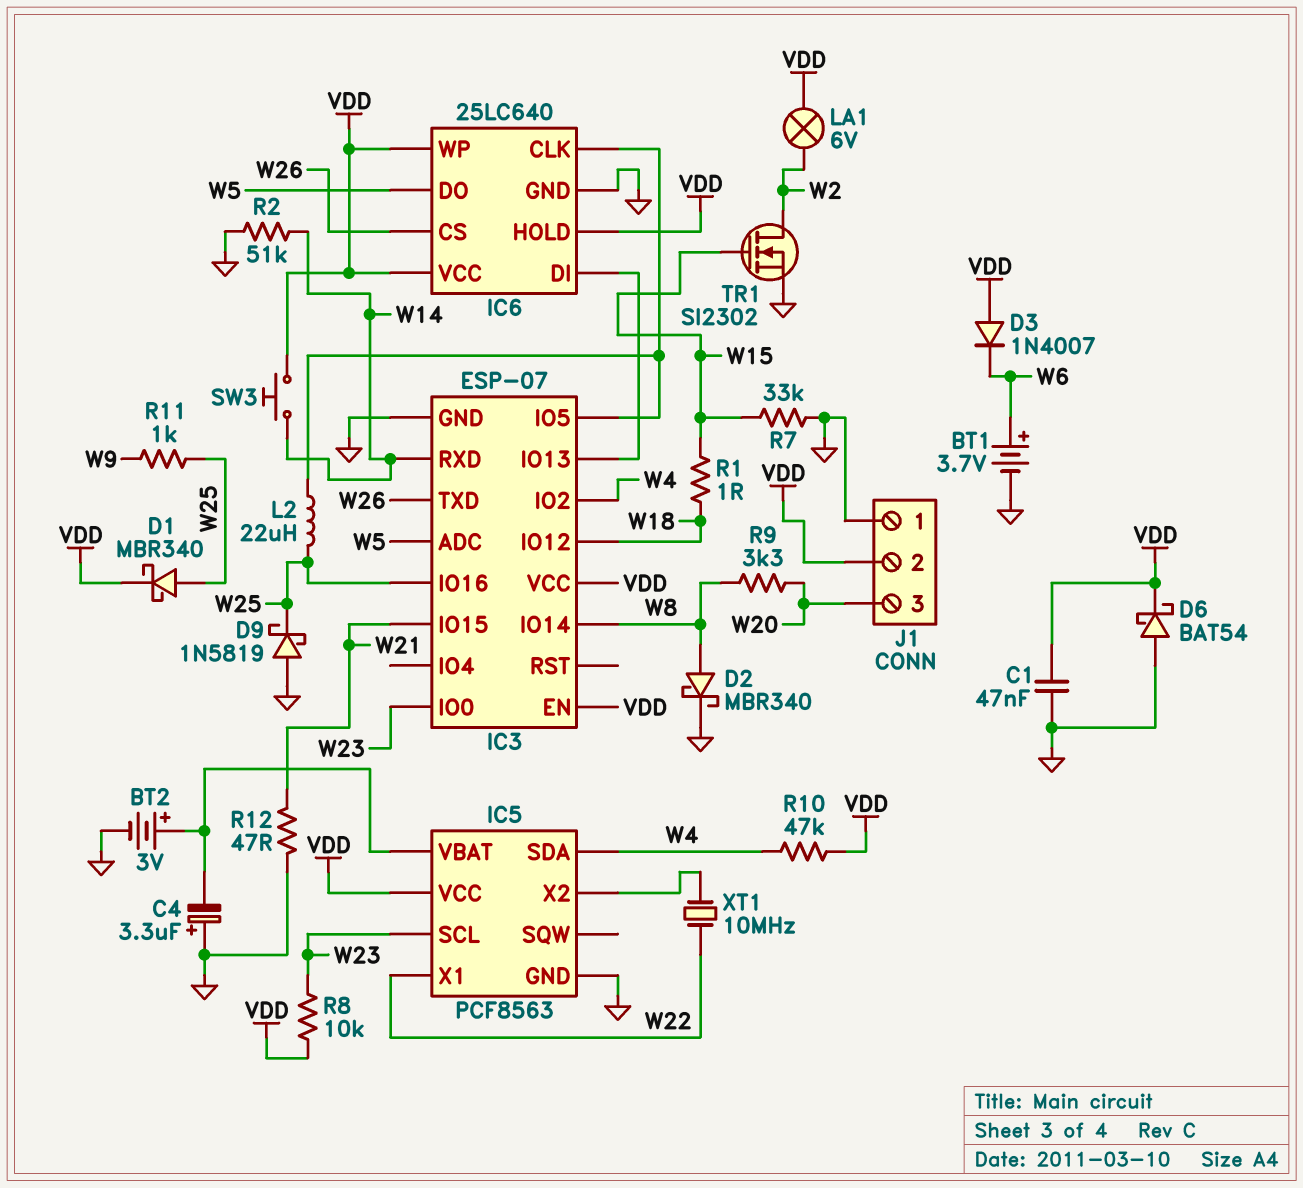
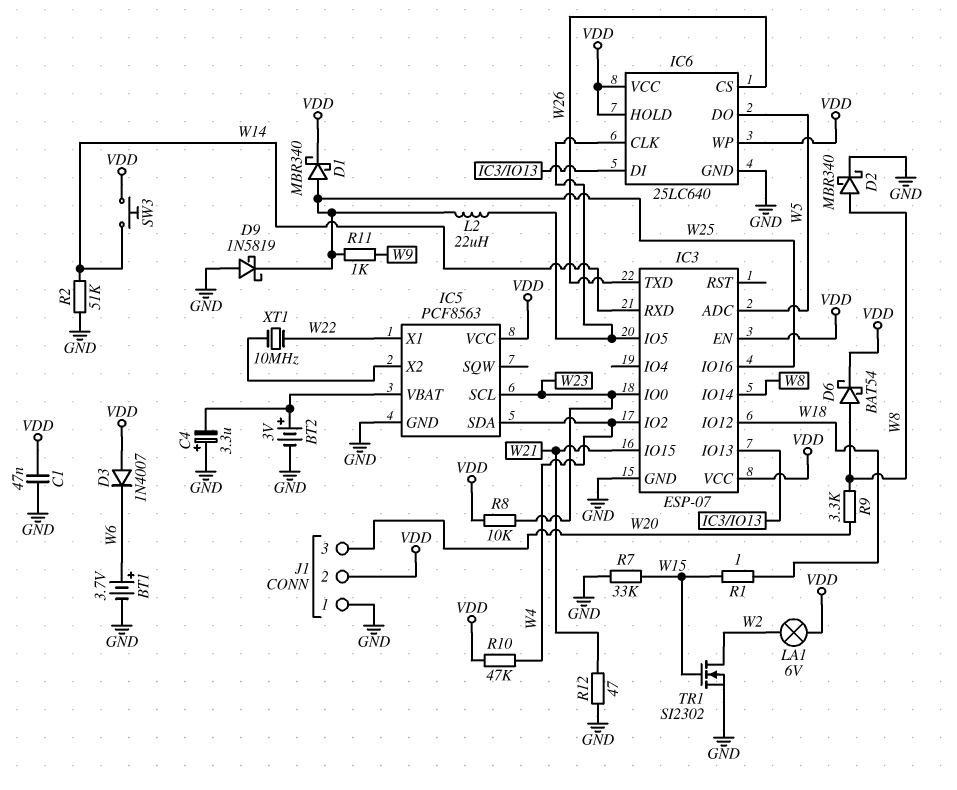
D6: schottky BAT54 (A GND, K VDD) -> schottky BAT54 (A W8, K VDD)

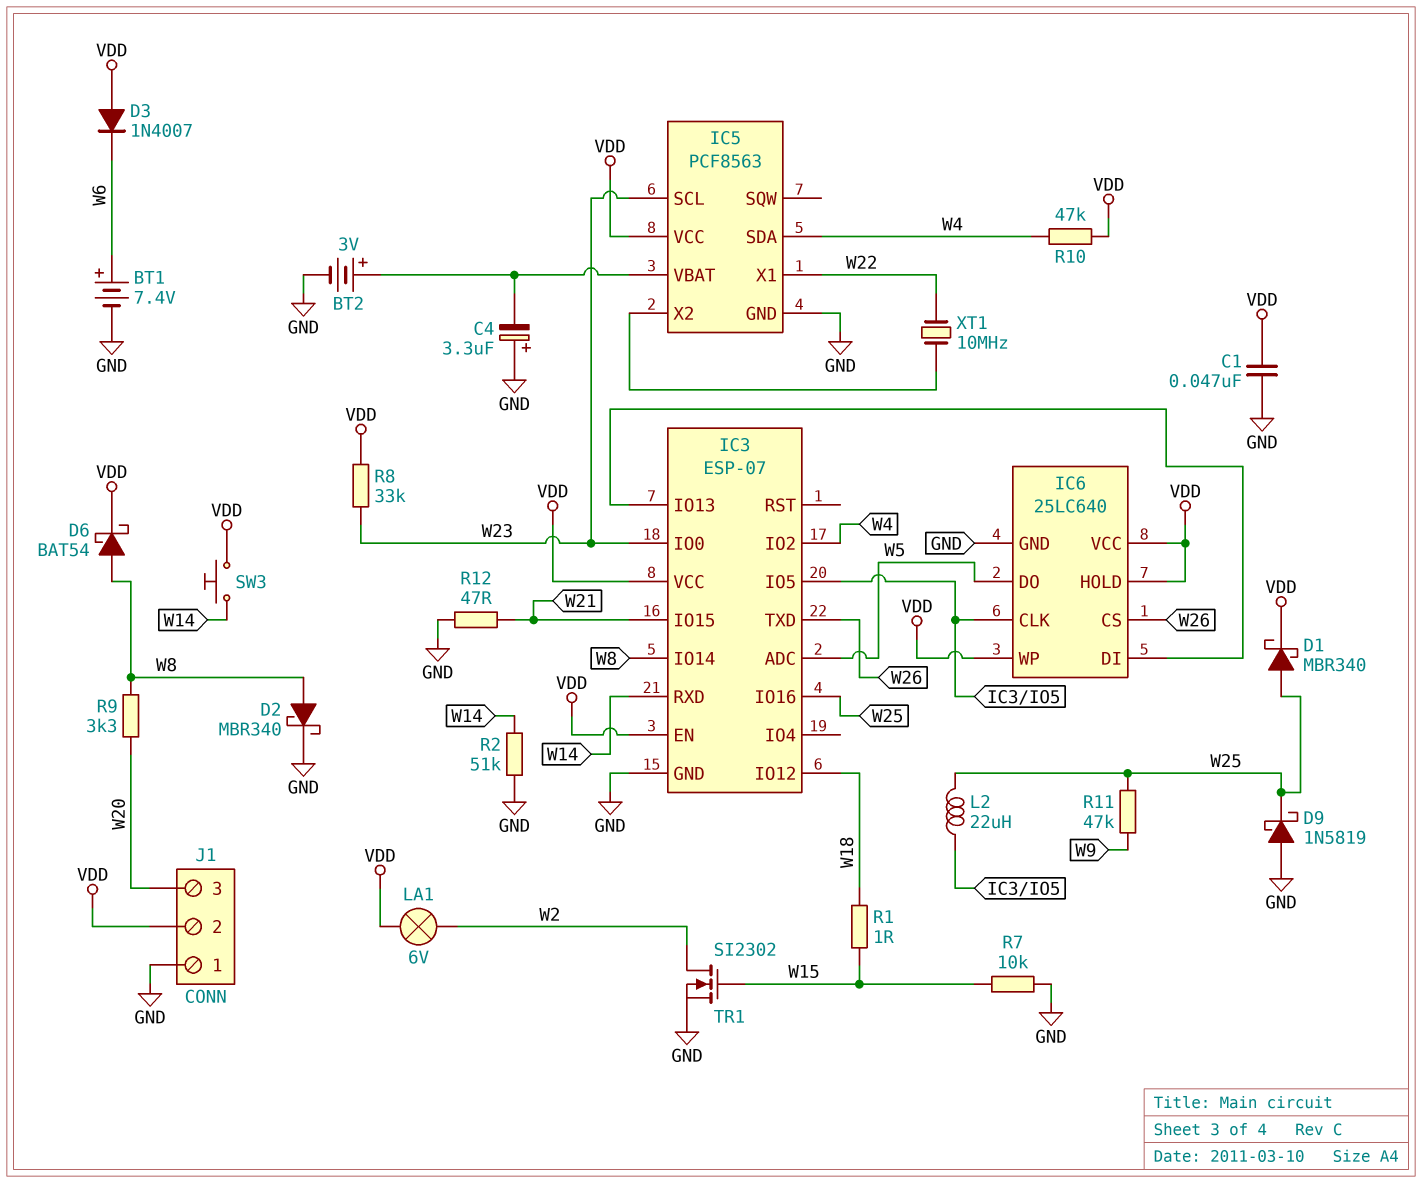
BT1: 3.7V (plus W6, minus GND) -> 7.4V (plus W6, minus GND)
R7: 33k (GND, W15) -> 10k (GND, W15)
R8: 10k (VDD, W23) -> 33k (VDD, W23)
R11: 1k (W9, W25) -> 47k (W9, W25)

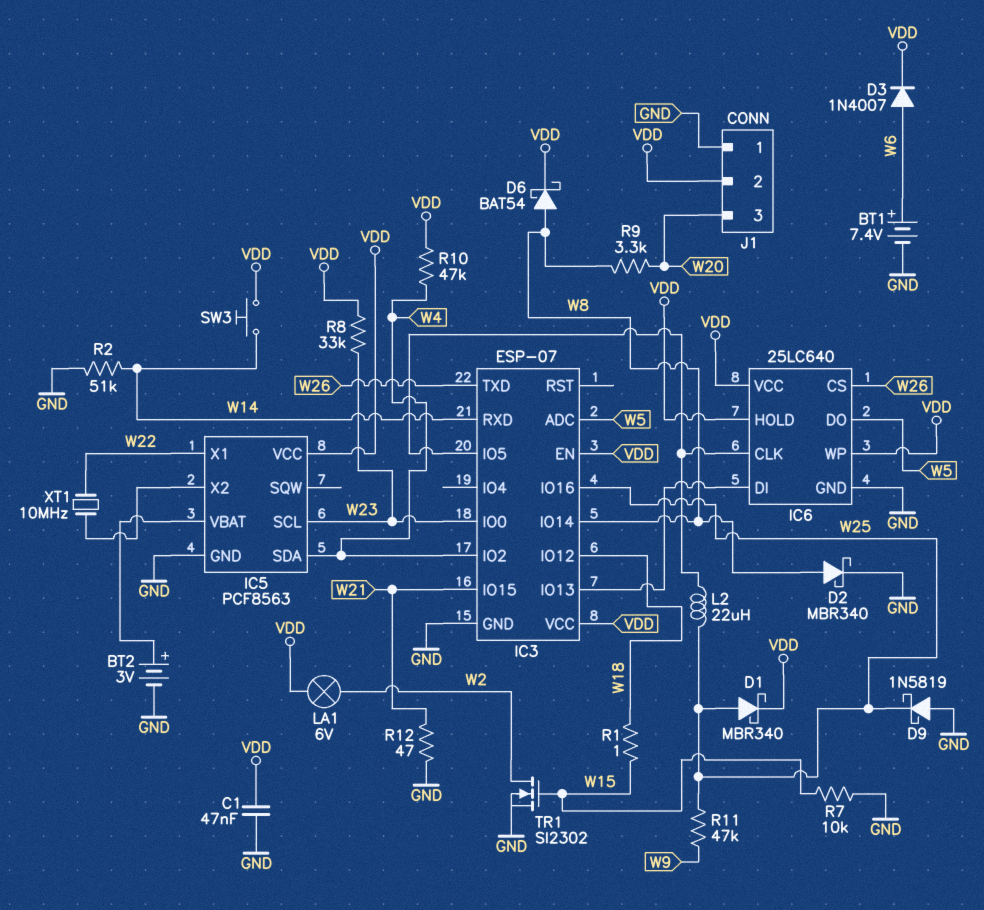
C4: 3.3uF (plus GND, minus IC5/VBAT) -> none
D3: diode 1N4007 (A VDD, K W6) -> diode 1N4007 (A W6, K VDD)

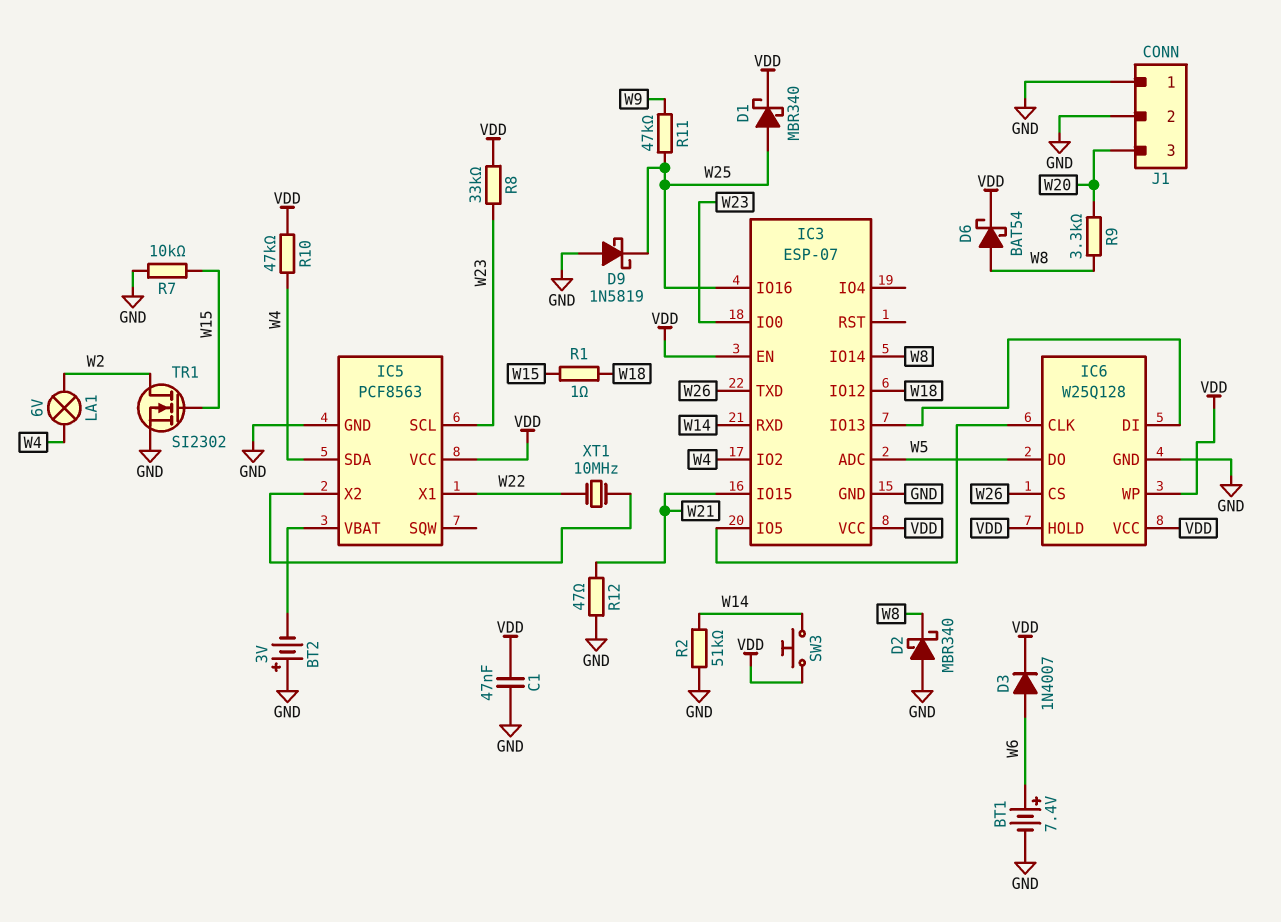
BT2: 3V (plus IC5/VBAT, minus GND) -> 3V (plus GND, minus IC5/VBAT)
D2: schottky MBR340 (A W8, K GND) -> schottky MBR340 (A GND, K W8)
IC6: 25LC640 -> W25Q128
J1 pin 2: VDD -> GND
L2: 22uH (IC3/IO5, W25) -> none
LA1: lamp 6V (VDD, W2) -> lamp 6V (W2, W4)

